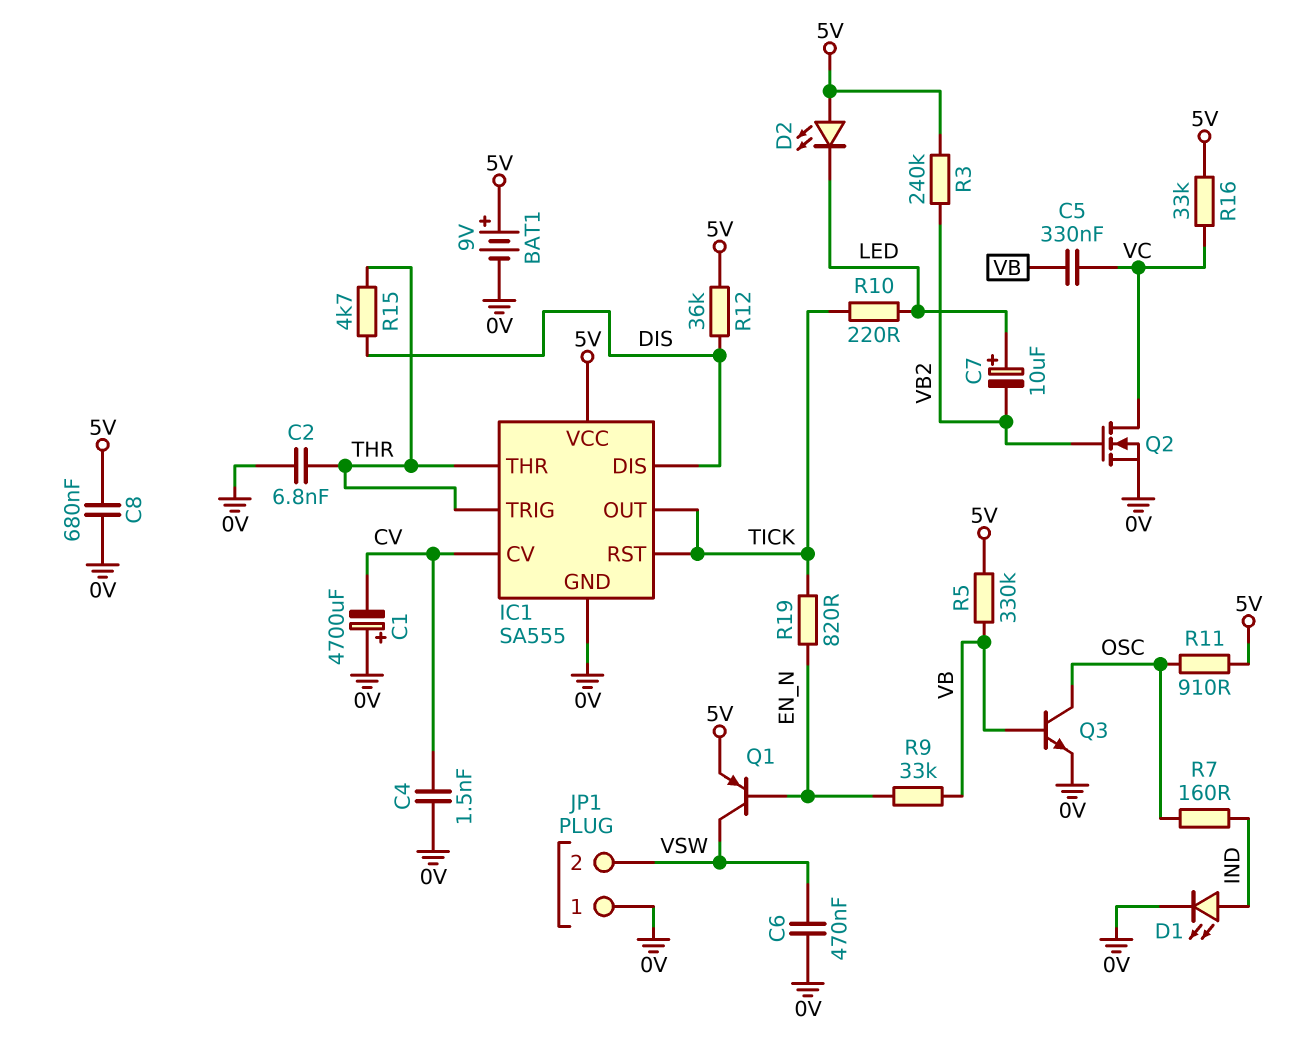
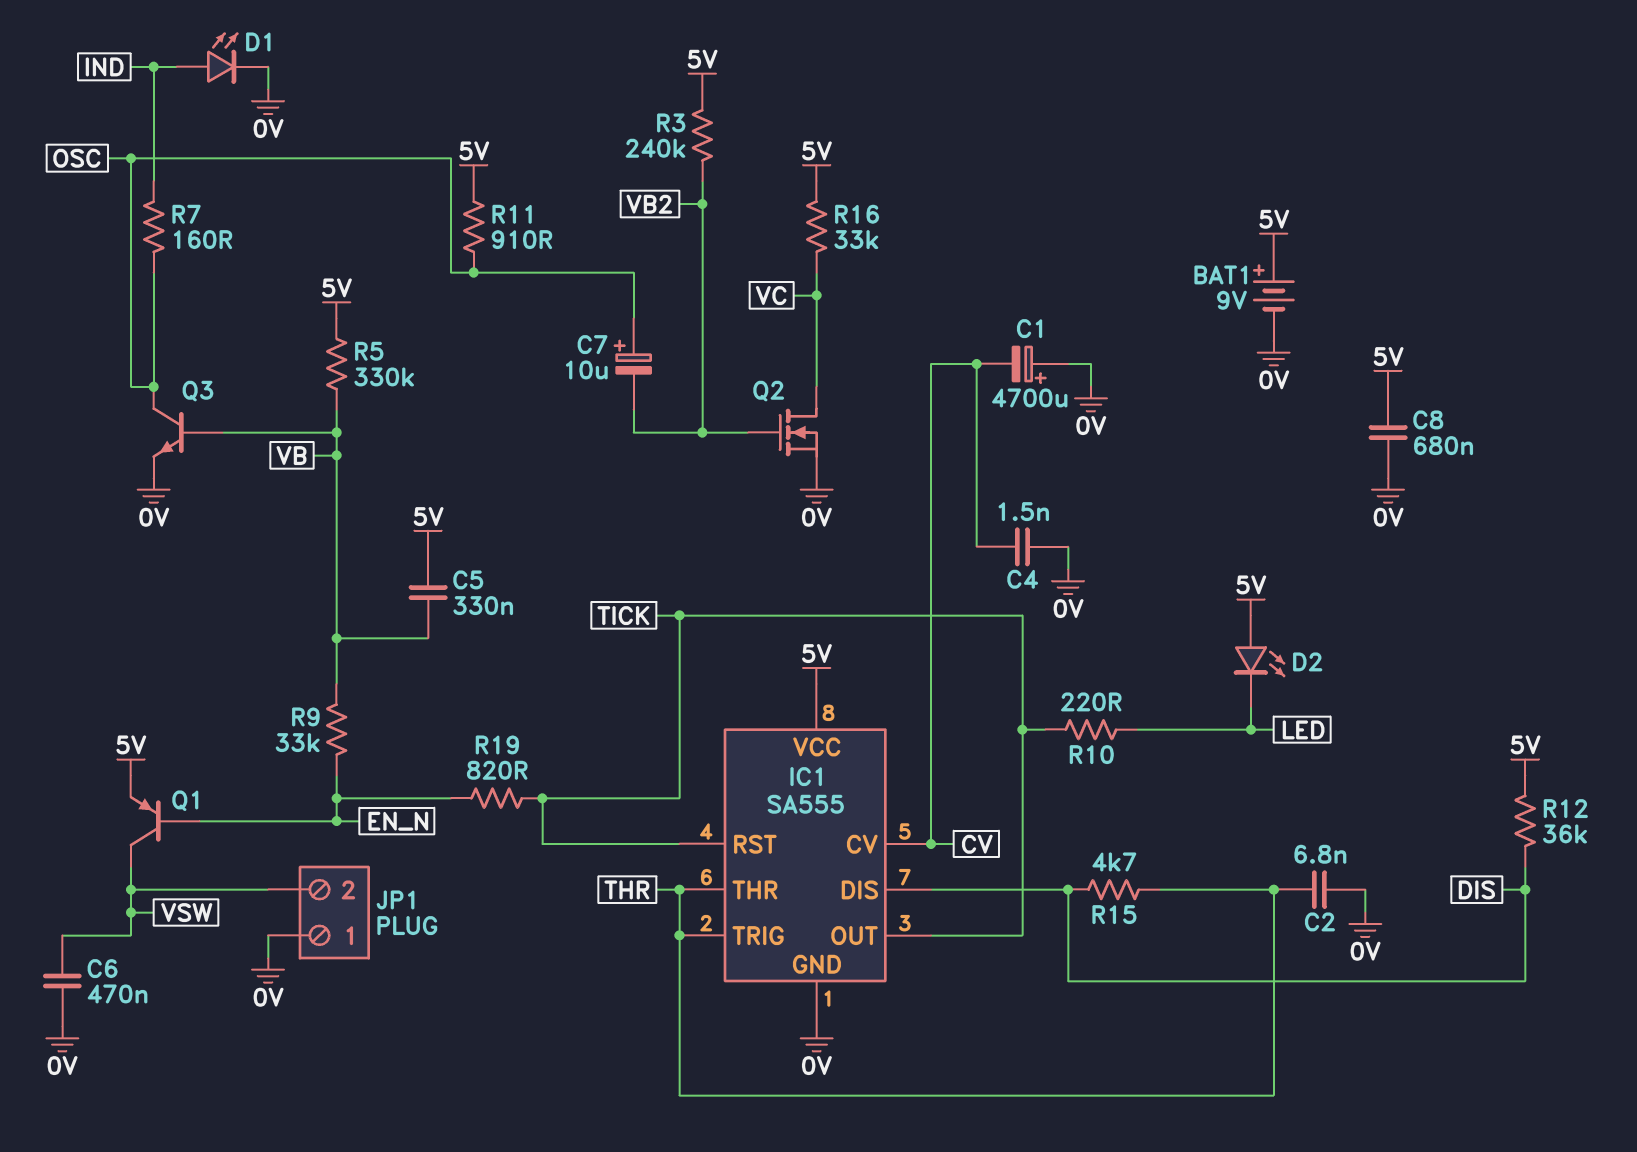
C5: 330nF (VB, VC) -> 330nF (5V, VB)
C7: 10uF (plus LED, minus VB2) -> 10uF (plus OSC, minus VB2)

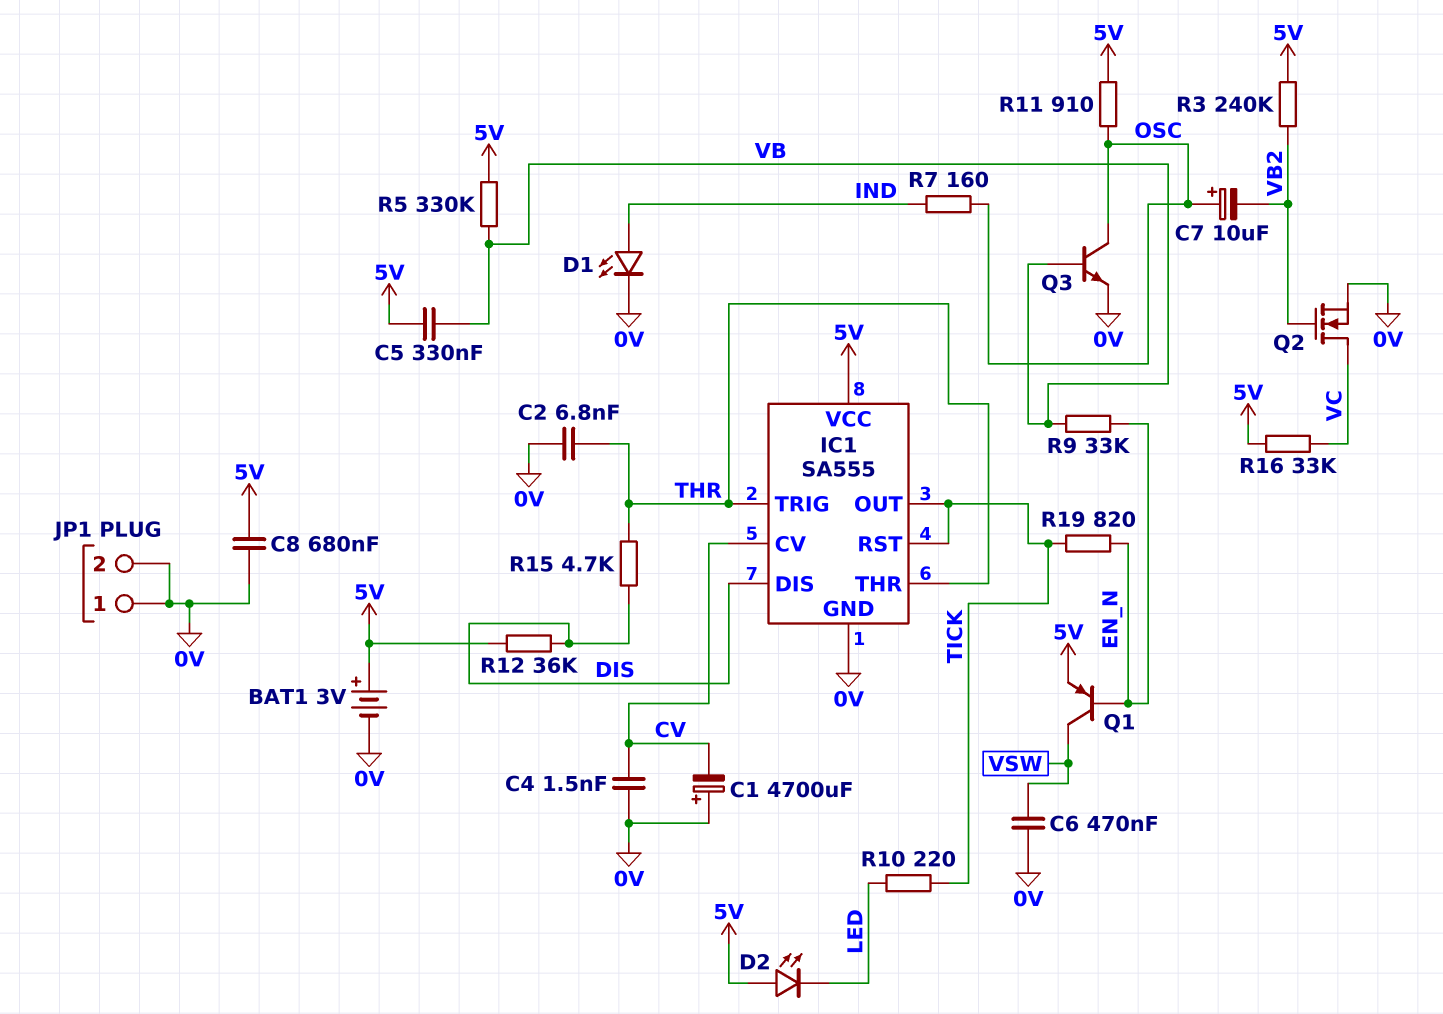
BAT1: 9V (plus 5V, minus 0V) -> 3V (plus 5V, minus 0V)
JP1 pin 2: VSW -> 0V

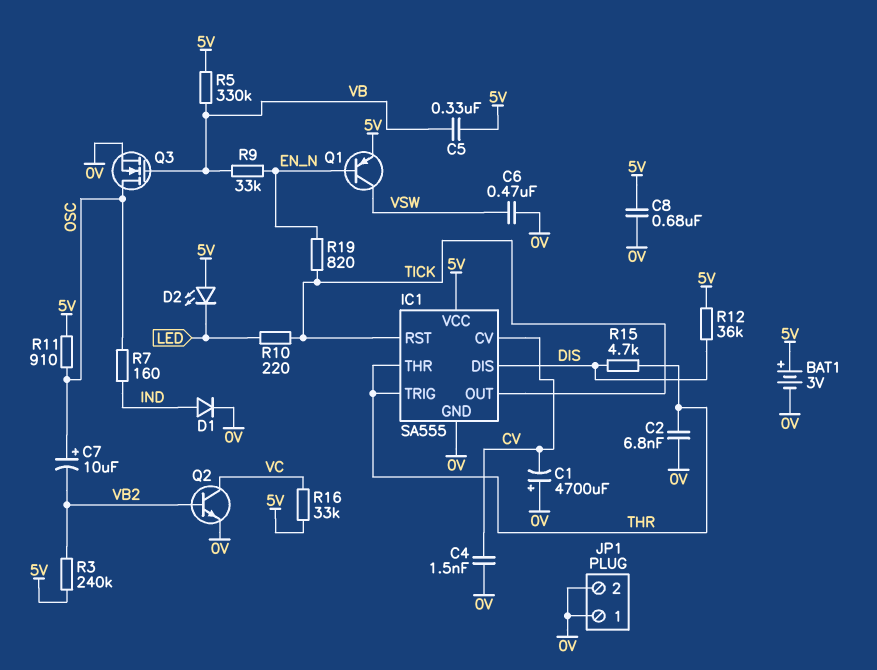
D1: LED (A IND, K 0V) -> diode (A IND, K 0V)
Q2: NMOS (G VB2, D VC, S 0V) -> NPN (B VB2, C VC, E 0V)
Q3: NPN (B VB, C OSC, E 0V) -> NMOS (G VB, D OSC, S 0V)

